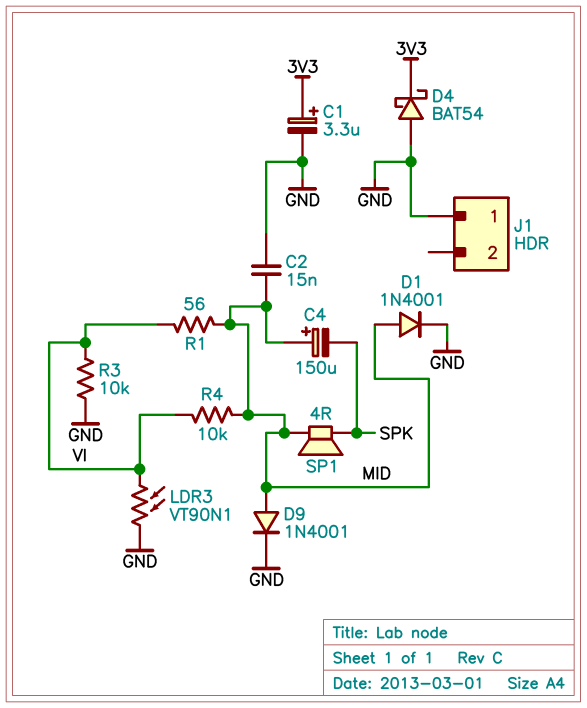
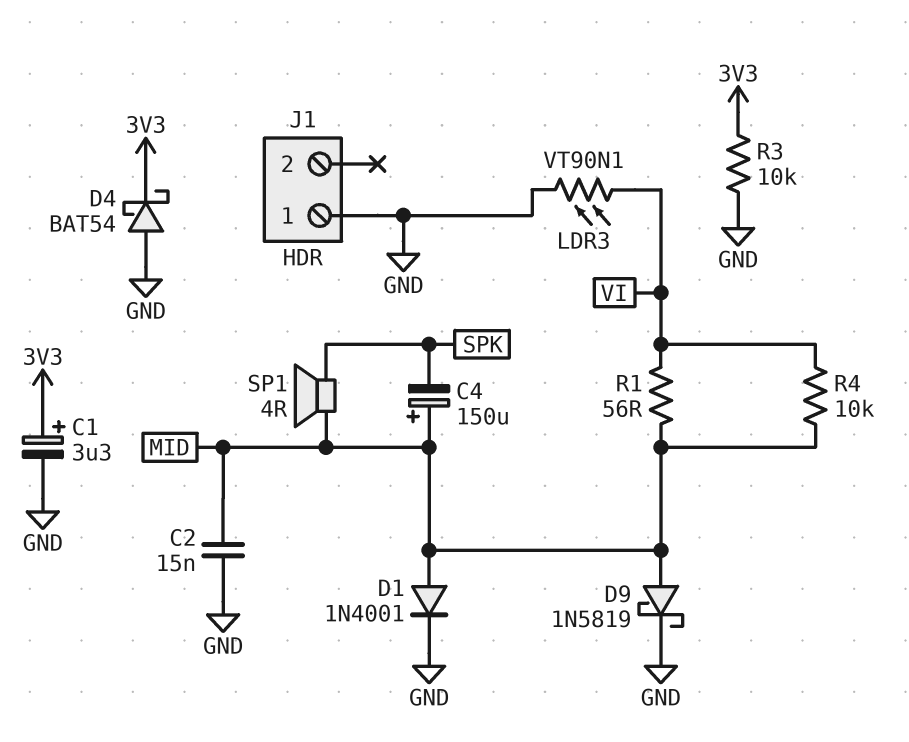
D9: diode 1N4001 (A MID, K GND) -> schottky 1N5819 (A MID, K GND)
R3: 10k (GND, VI) -> 10k (3V3, GND)

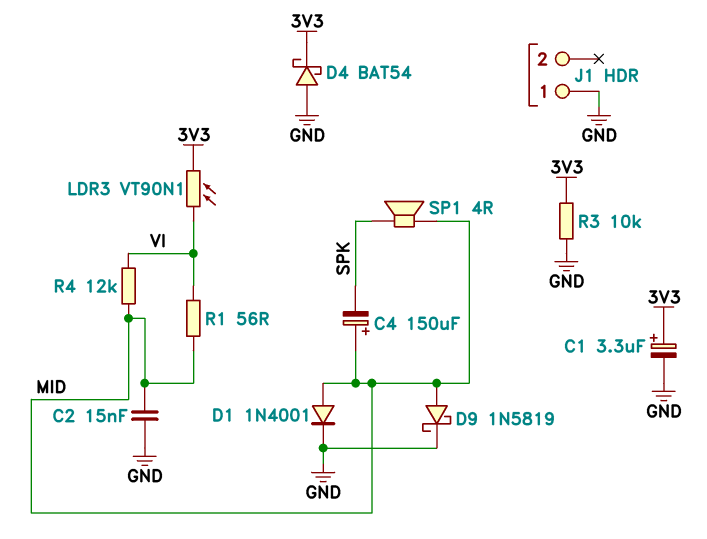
LDR3: VT90N1 (GND, VI) -> VT90N1 (3V3, VI)
R4: 10k (MID, VI) -> 12k (MID, VI)

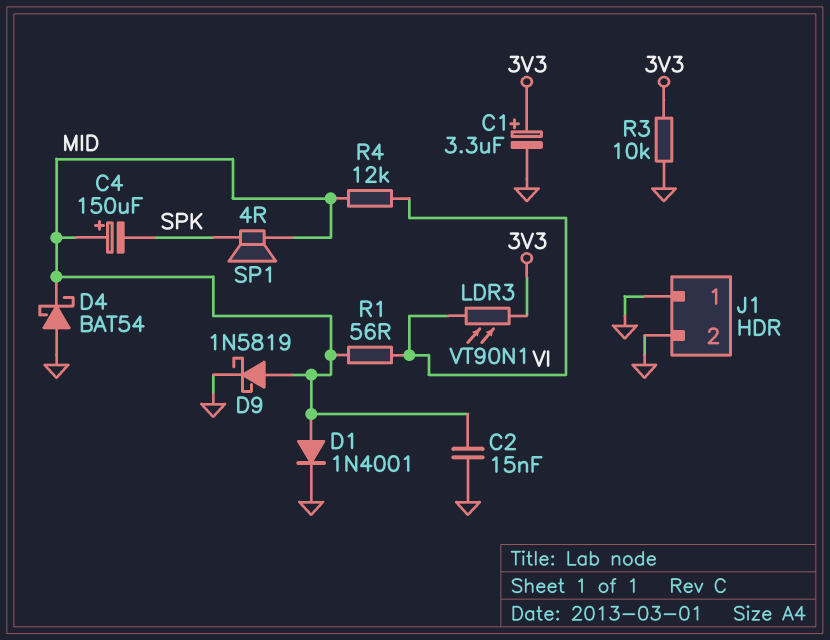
D4: schottky BAT54 (A GND, K 3V3) -> schottky BAT54 (A GND, K MID)
J1 pin 2: none -> GND

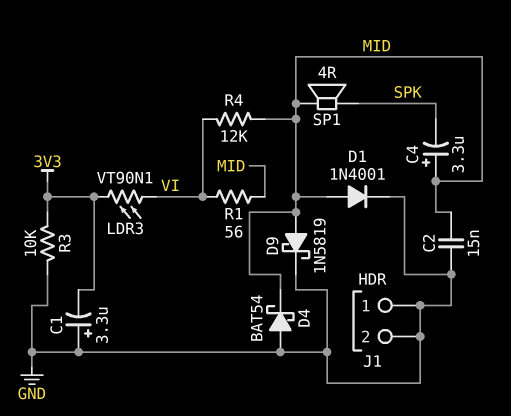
C1: 3.3uF (plus 3V3, minus GND) -> 3.3uF (plus GND, minus 3V3)
C4: 150uF (plus MID, minus SPK) -> 3.3uF (plus MID, minus SPK)

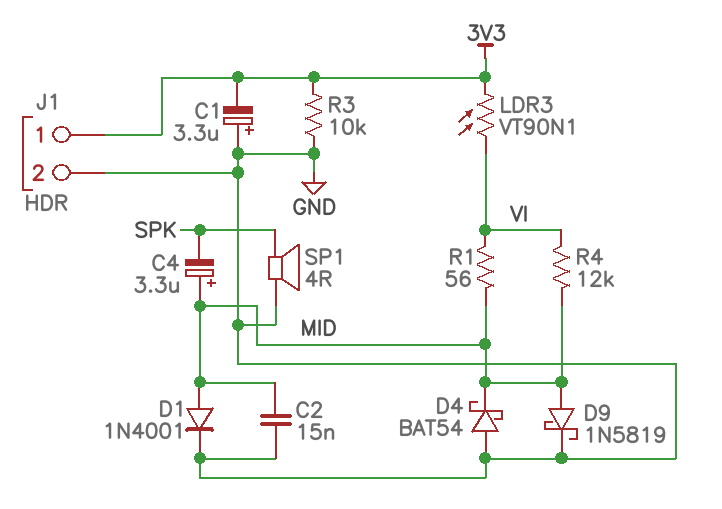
J1 pin 1: GND -> 3V3
SP1: speaker 4R (MID, SPK) -> speaker 4R (GND, SPK)

